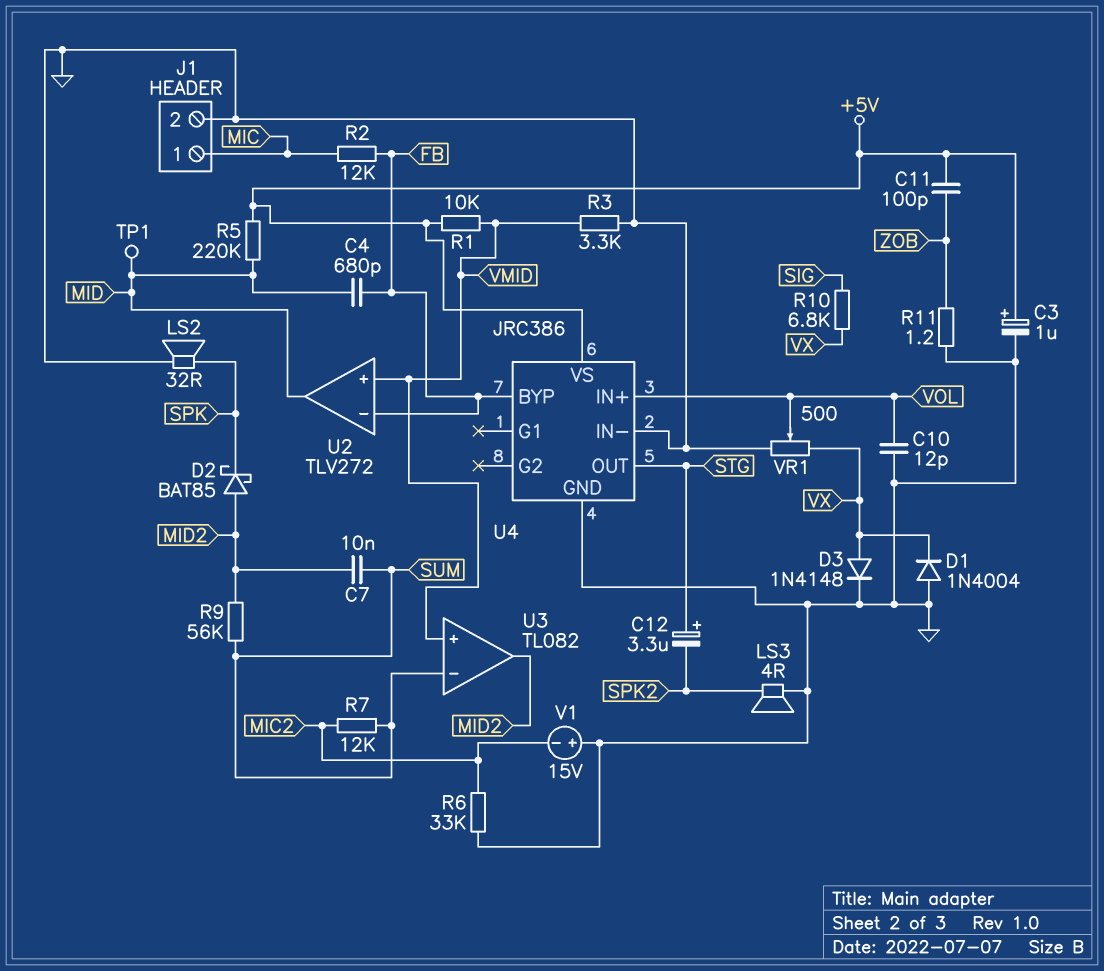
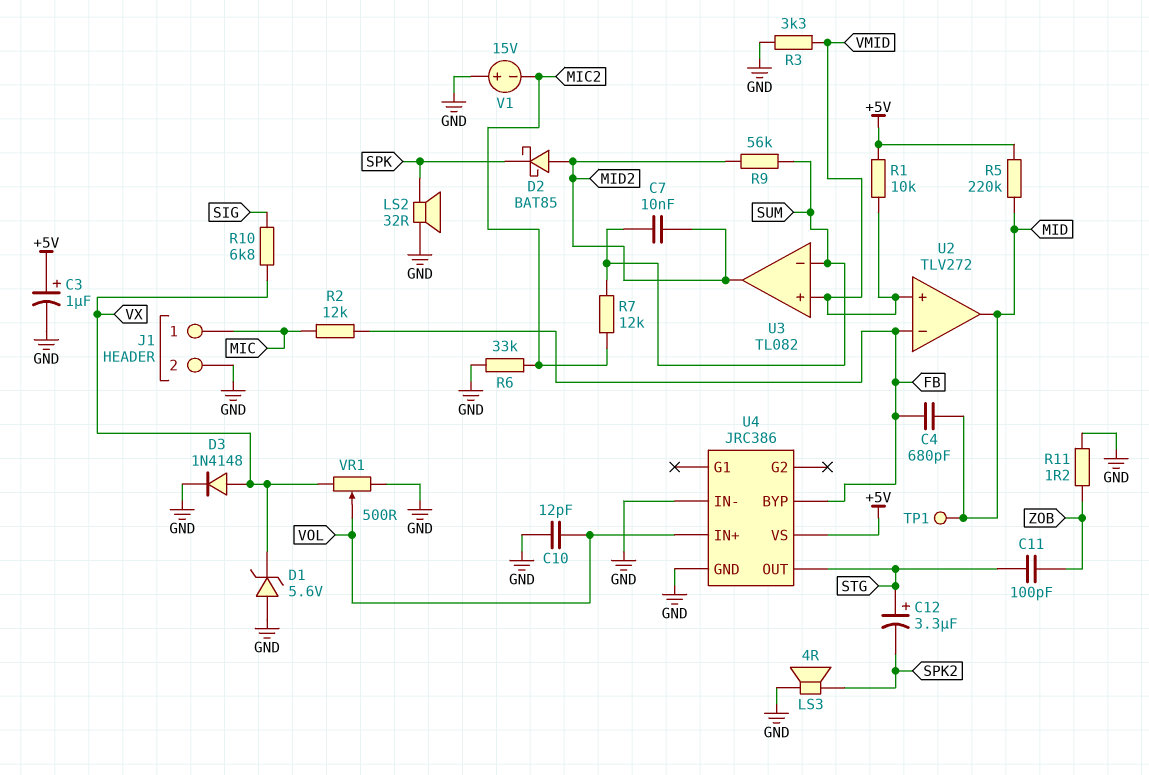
C11: 100pF (+5V, ZOB) -> 100pF (STG, ZOB)
D1: diode 1N4004 (A GND, K VX) -> zener 5.6V (A GND, K VX)

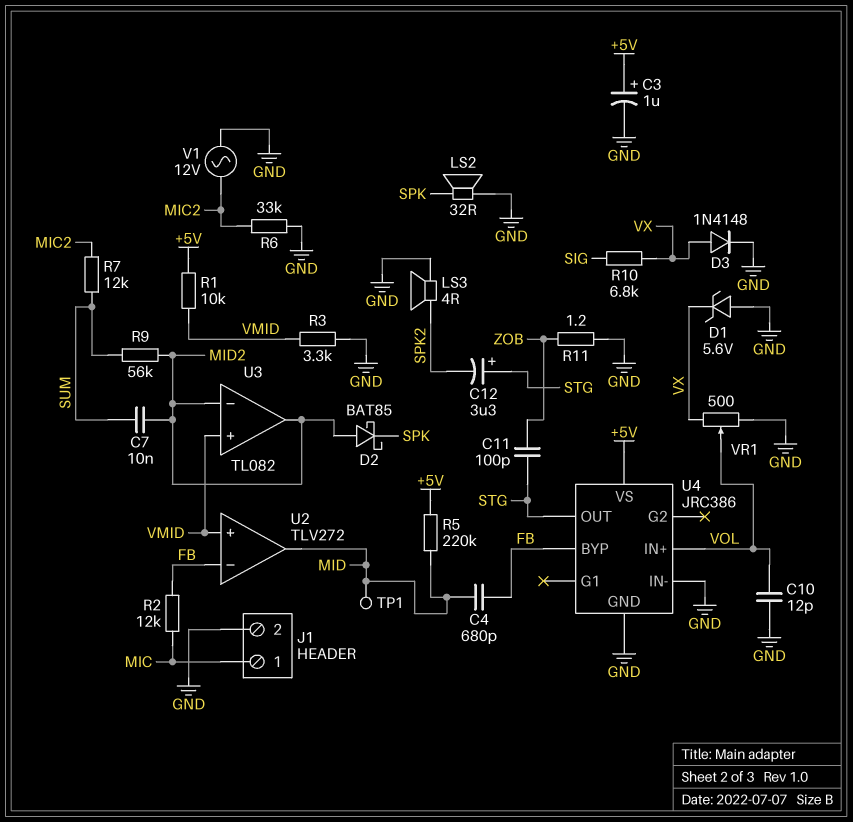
U3 pin in-: SUM -> MID2
V1: 15V (plus GND, minus MIC2) -> AC 12V (GND, MIC2)

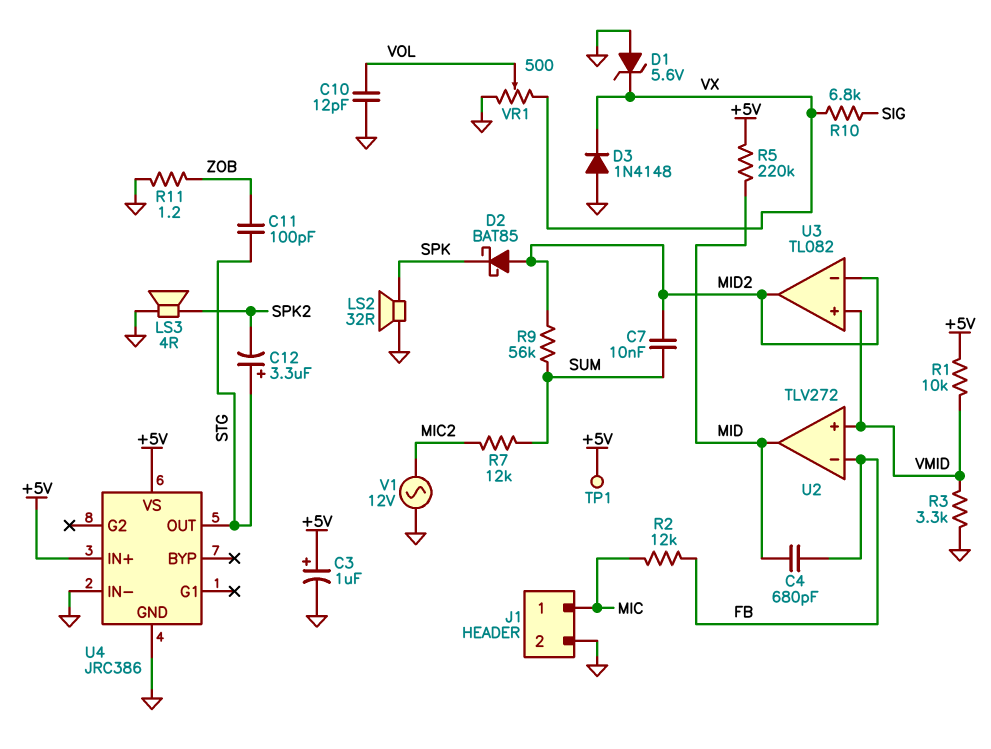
D3: diode 1N4148 (A VX, K GND) -> diode 1N4148 (A GND, K VX)
R6: 33k (GND, MIC2) -> none
TP1: test point (MID) -> test point (+5V)
U4 pin BYP: FB -> none
U4 pin IN+: VOL -> +5V

